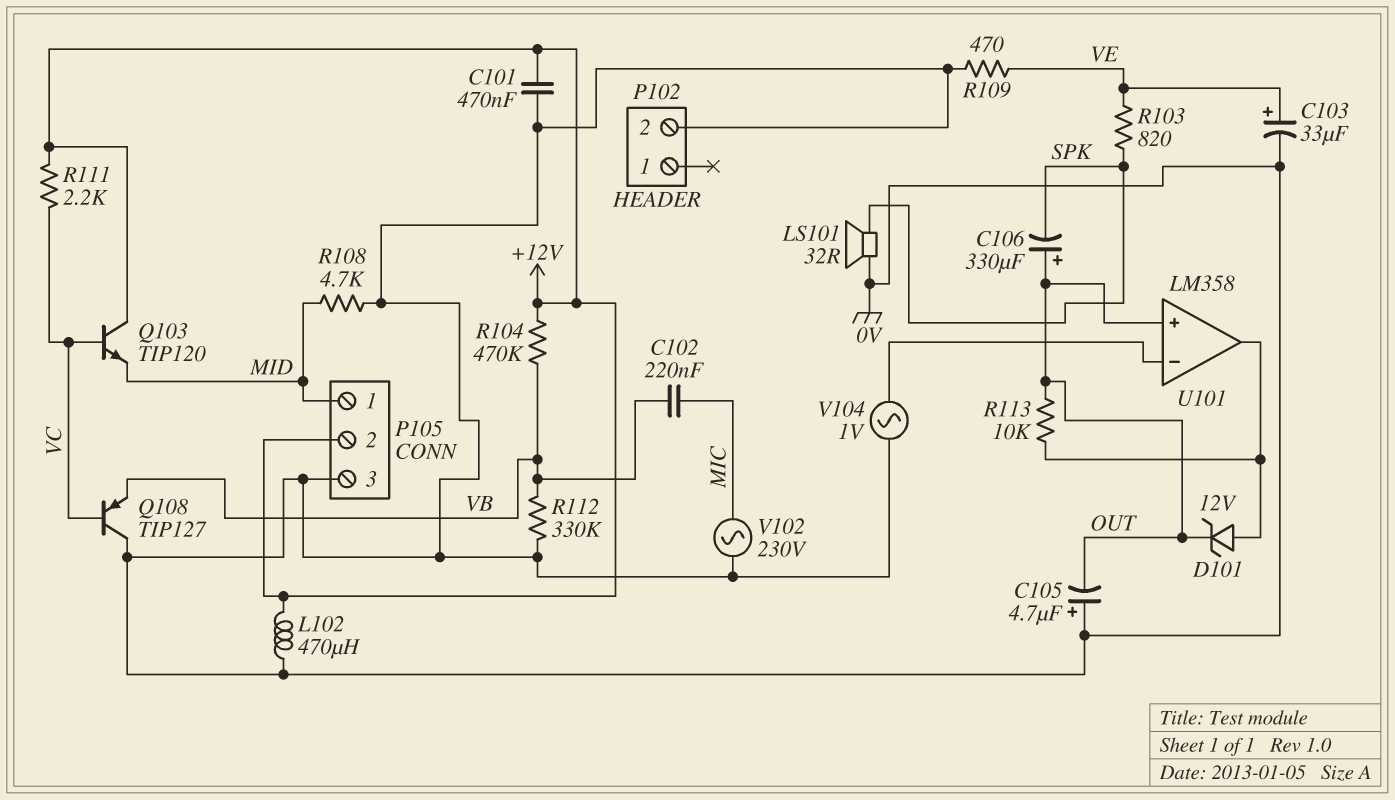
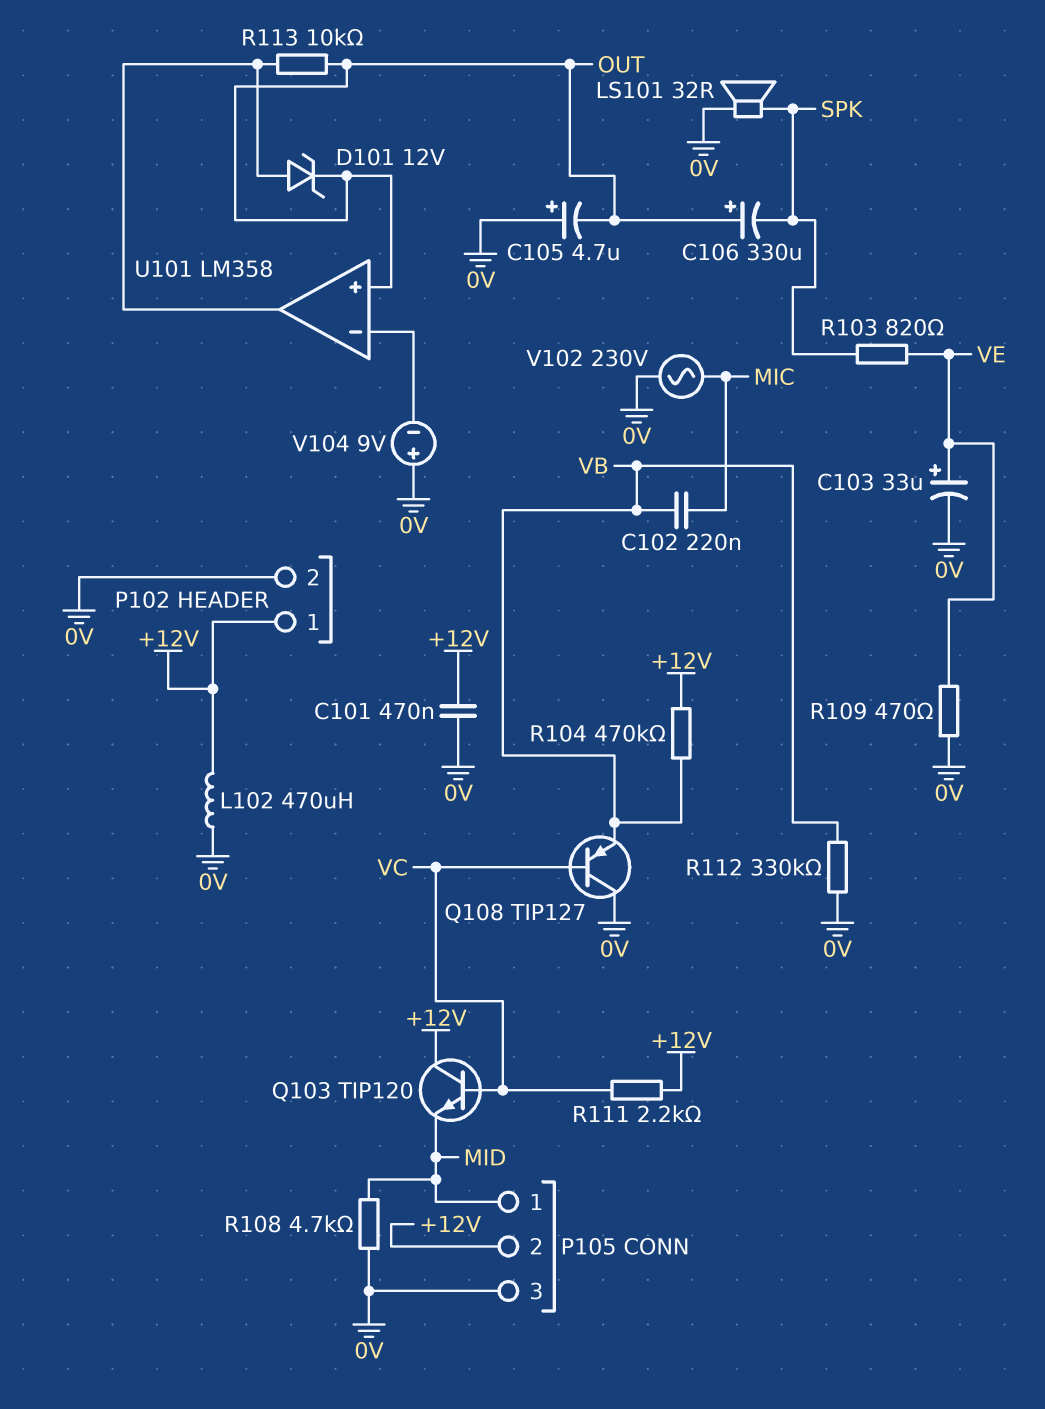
P102 pin 1: none -> +12V
V104: AC 1V (0V, U101/in-) -> 9V (plus 0V, minus U101/in-)

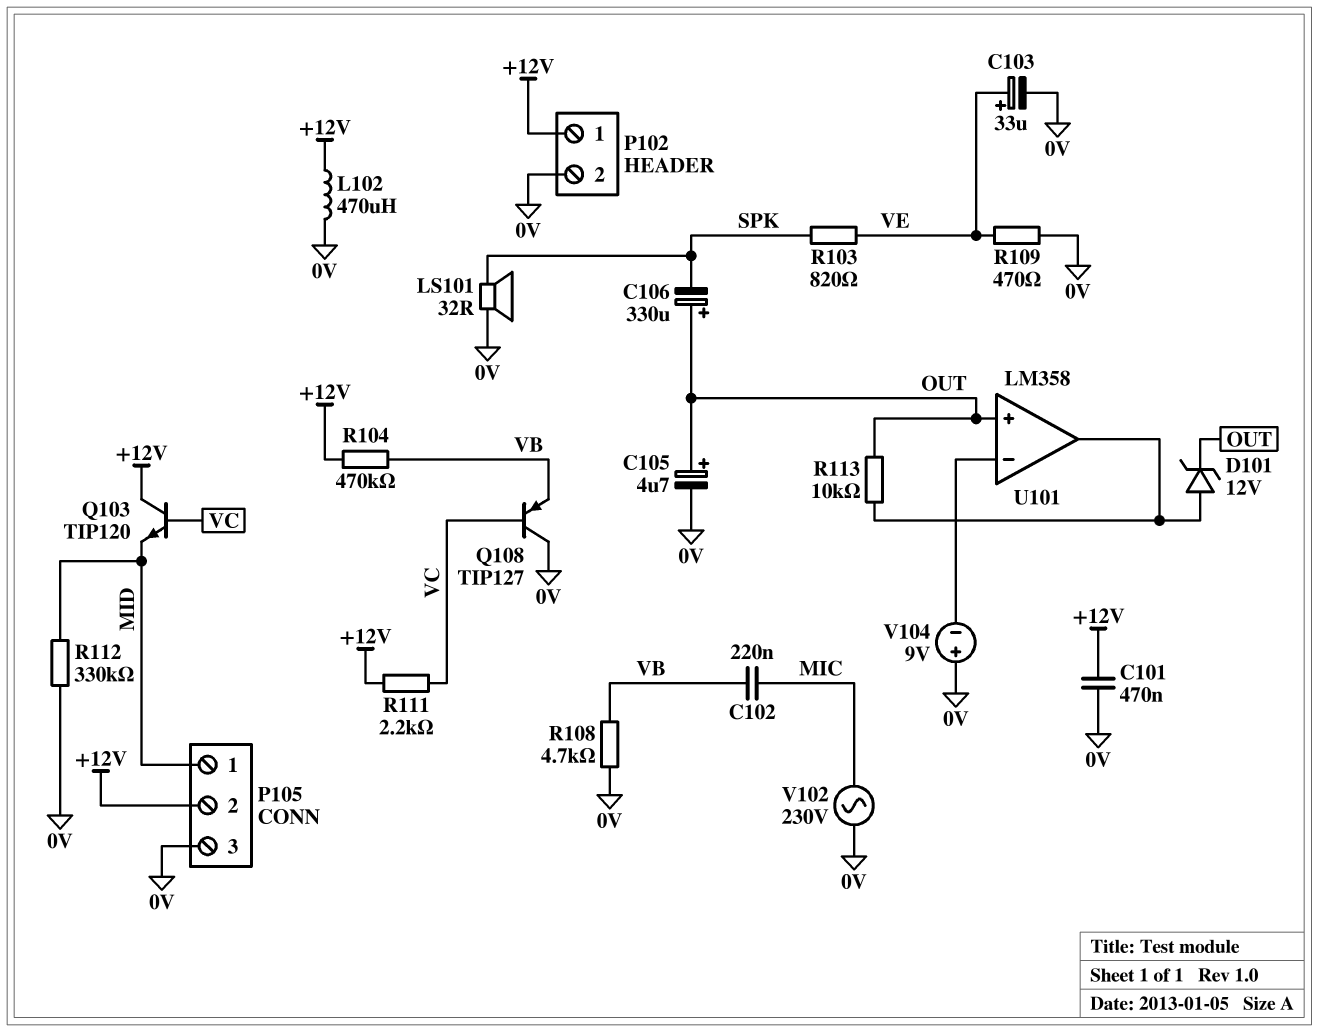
C105: 4.7uF (plus 0V, minus OUT) -> 4.7uF (plus OUT, minus 0V)
R108: 4.7k (0V, MID) -> 4.7k (0V, VB)
R112: 330k (0V, VB) -> 330k (0V, MID)

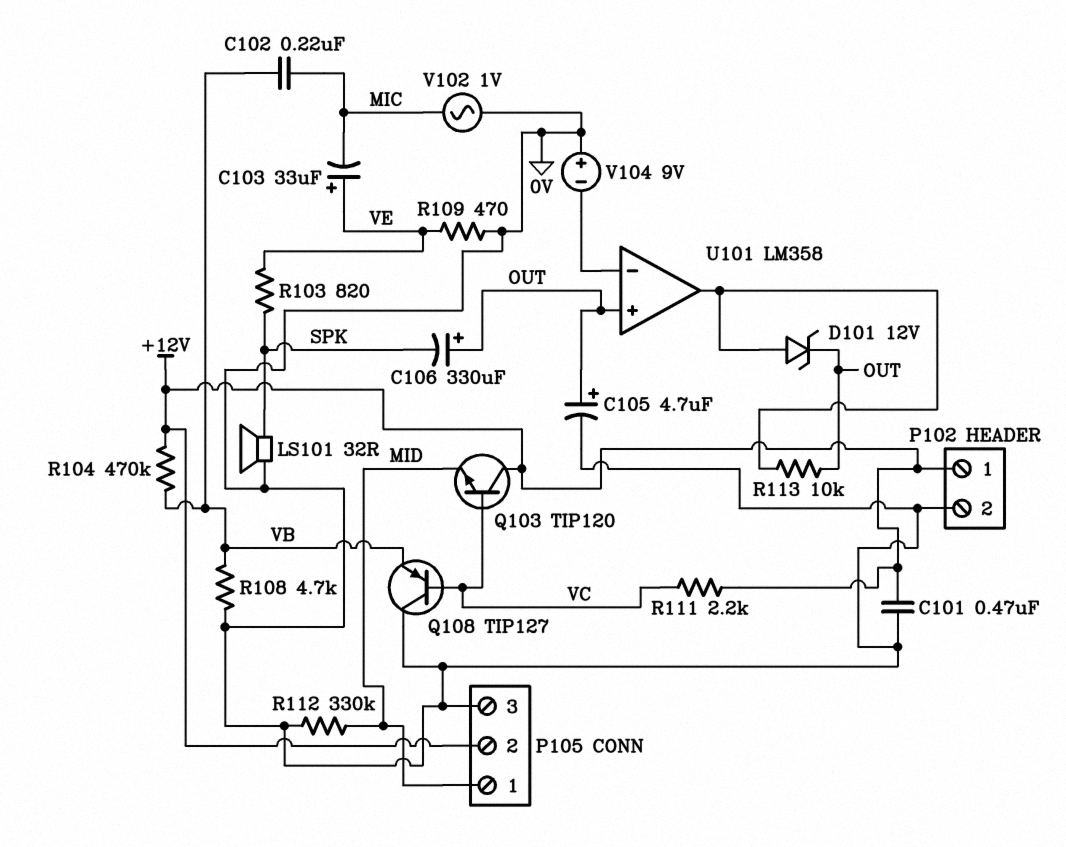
C103: 33uF (plus VE, minus 0V) -> 33uF (plus VE, minus MIC)
L102: 470uH (+12V, 0V) -> none
V102: AC 230V (0V, MIC) -> AC 1V (0V, MIC)

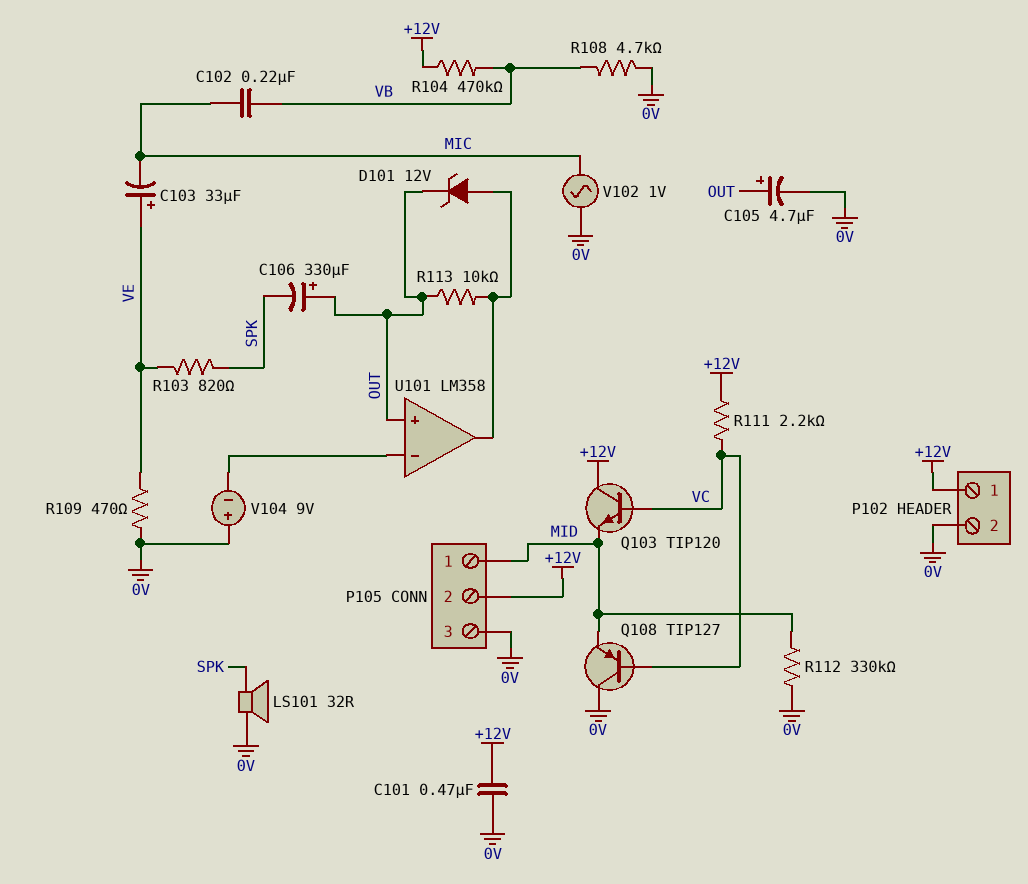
Q108: PNP TIP127 (B VC, C 0V, E VB) -> PNP TIP127 (B VC, C 0V, E MID)

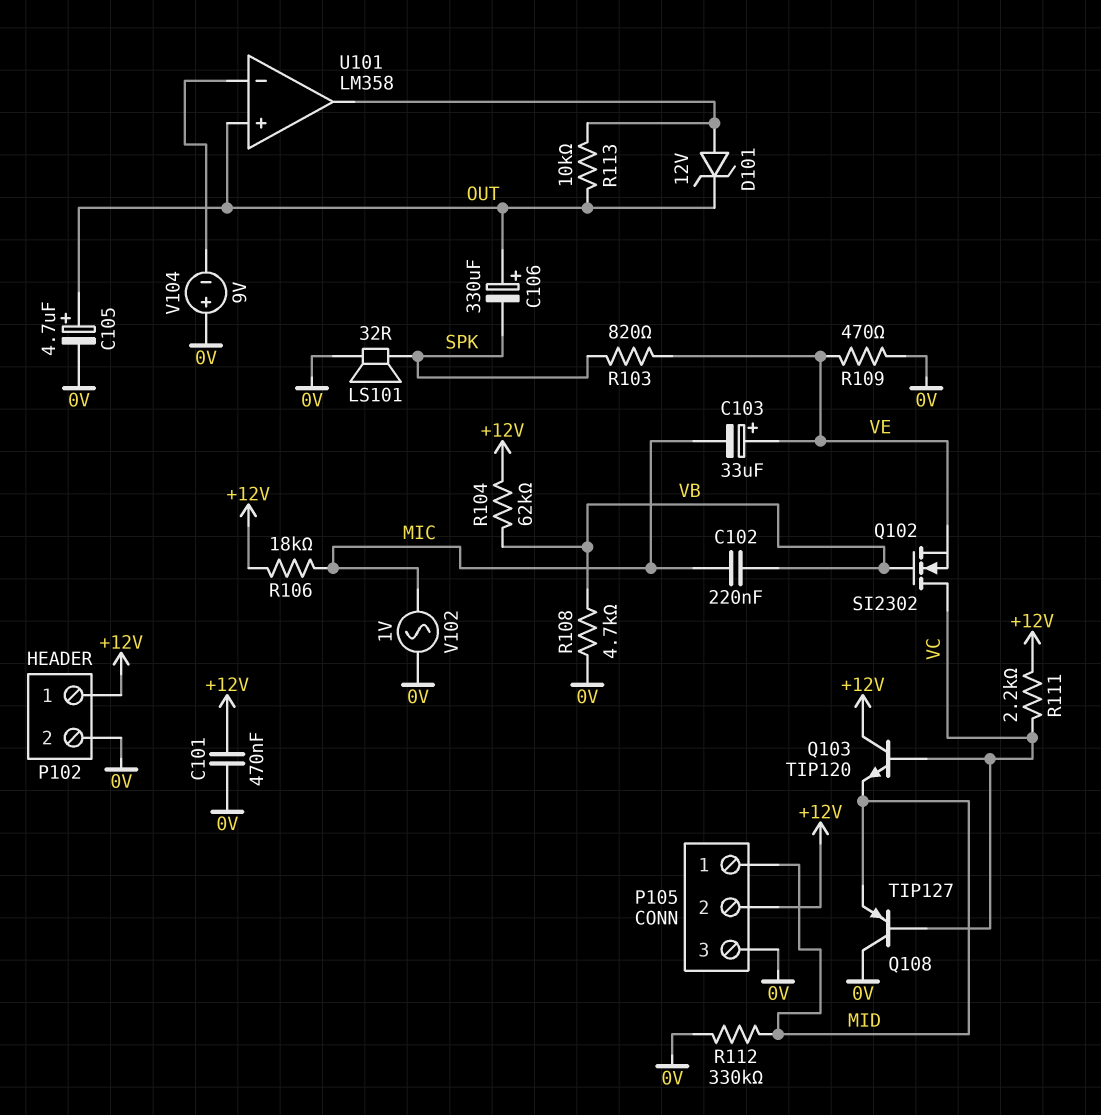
Q102: none -> NMOS SI2302 (G VB, D VC, S VE)
R104: 470k (+12V, VB) -> 62k (+12V, VB)
R106: none -> 18k (+12V, MIC)

